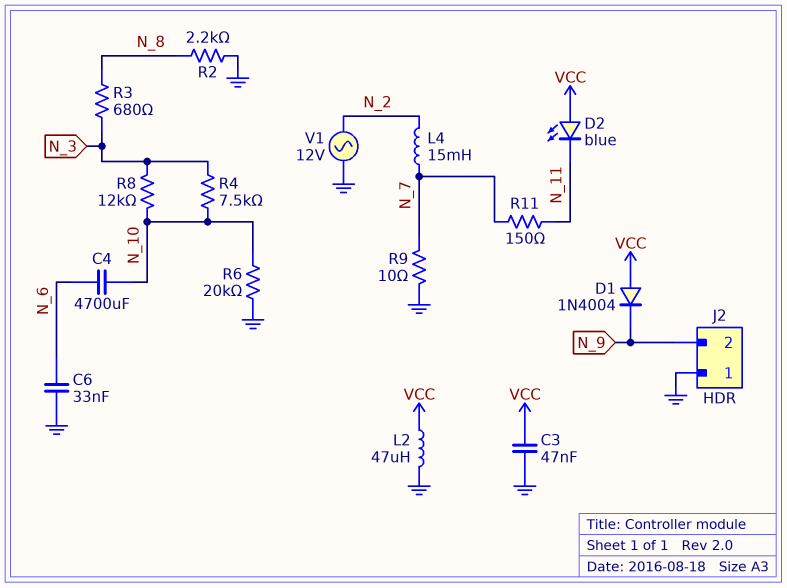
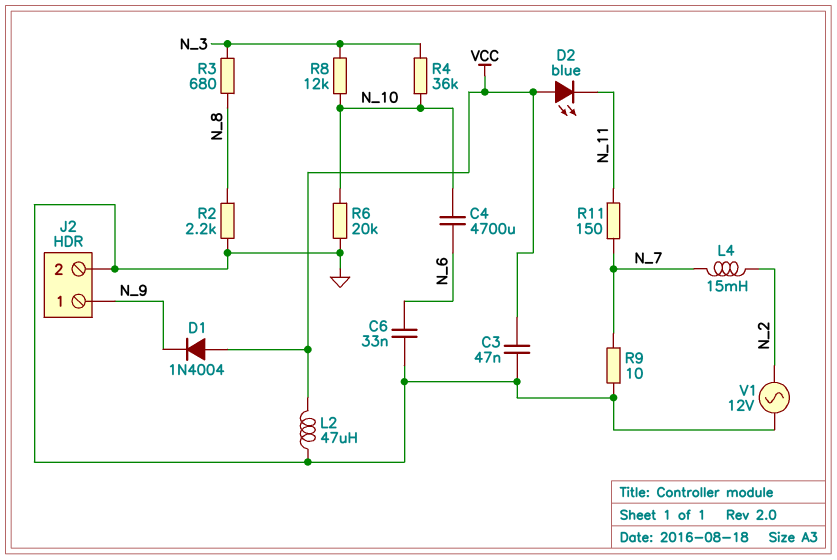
J2 pin 1: GND -> N_9
J2 pin 2: N_9 -> GND
R4: 7.5k (N_3, N_10) -> 36k (N_3, N_10)

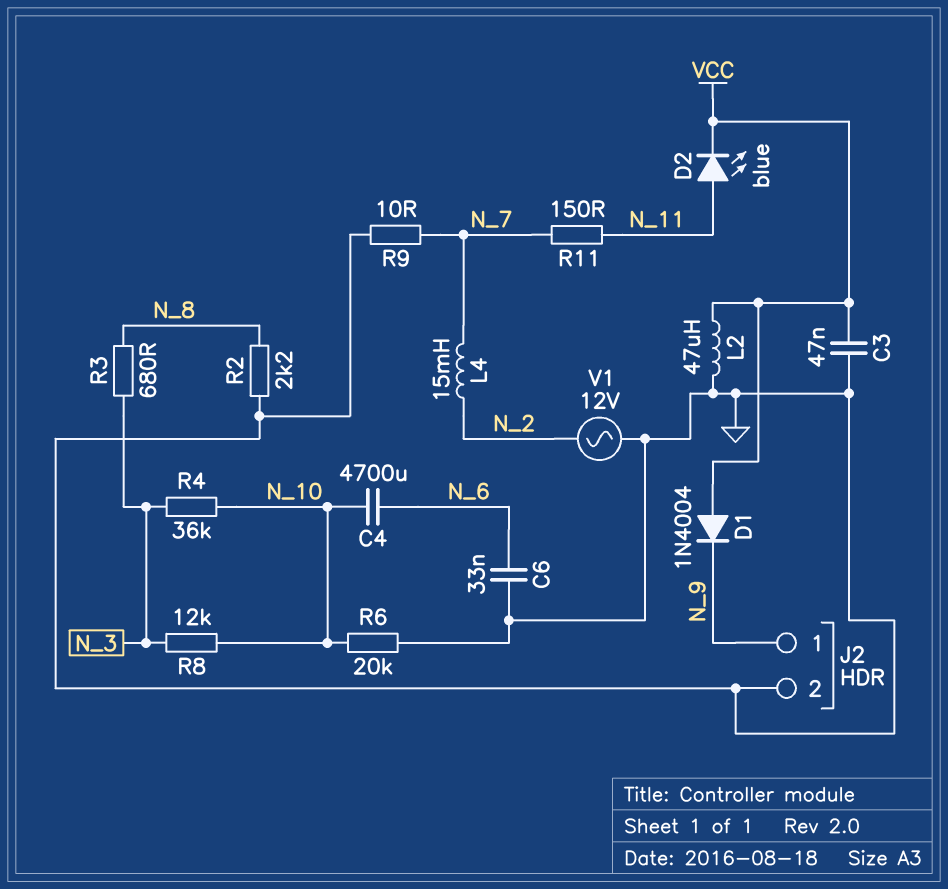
D2: LED blue (A VCC, K N_11) -> LED blue (A N_11, K VCC)

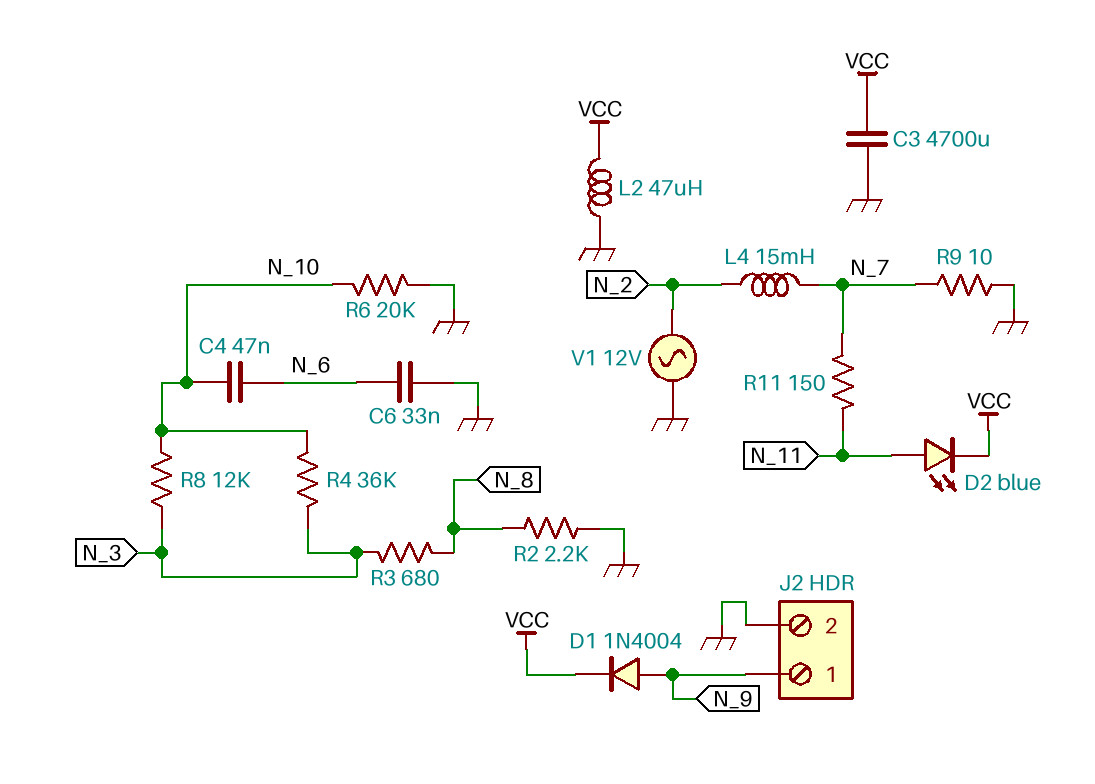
C3: 47nF (GND, VCC) -> 4700uF (GND, VCC)
C4: 4700uF (N_6, N_10) -> 47nF (N_6, N_10)
D1: diode 1N4004 (A VCC, K N_9) -> diode 1N4004 (A N_9, K VCC)

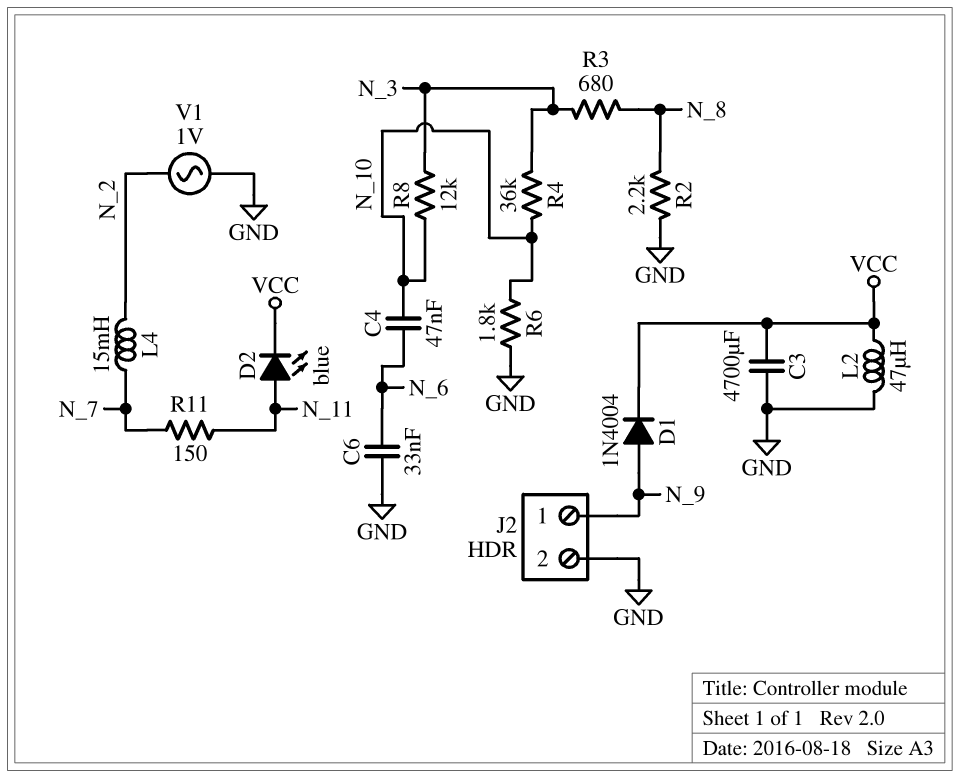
R6: 20k (GND, N_10) -> 1.8k (GND, N_10)
R9: 10 (GND, N_7) -> none
V1: AC 12V (GND, N_2) -> AC 1V (GND, N_2)

